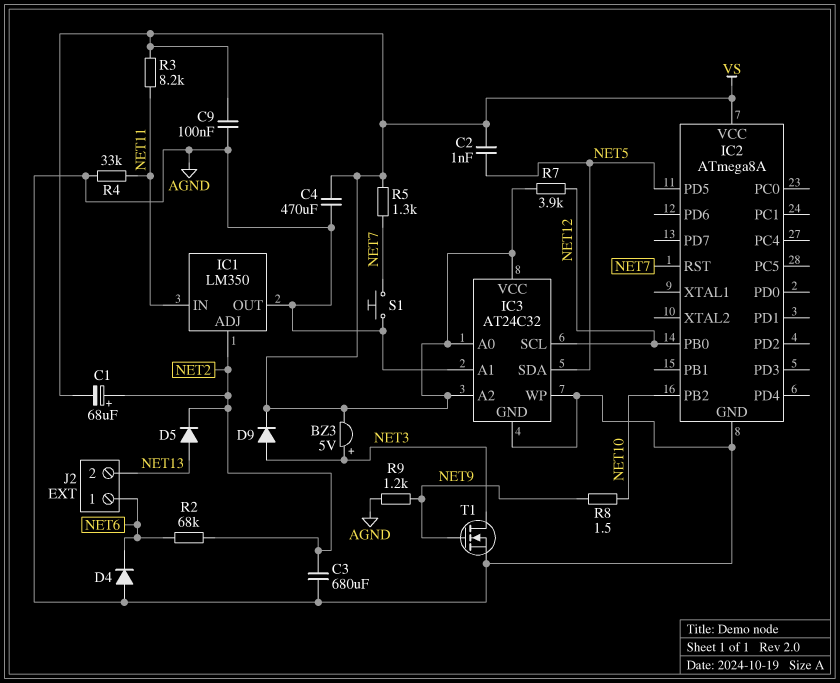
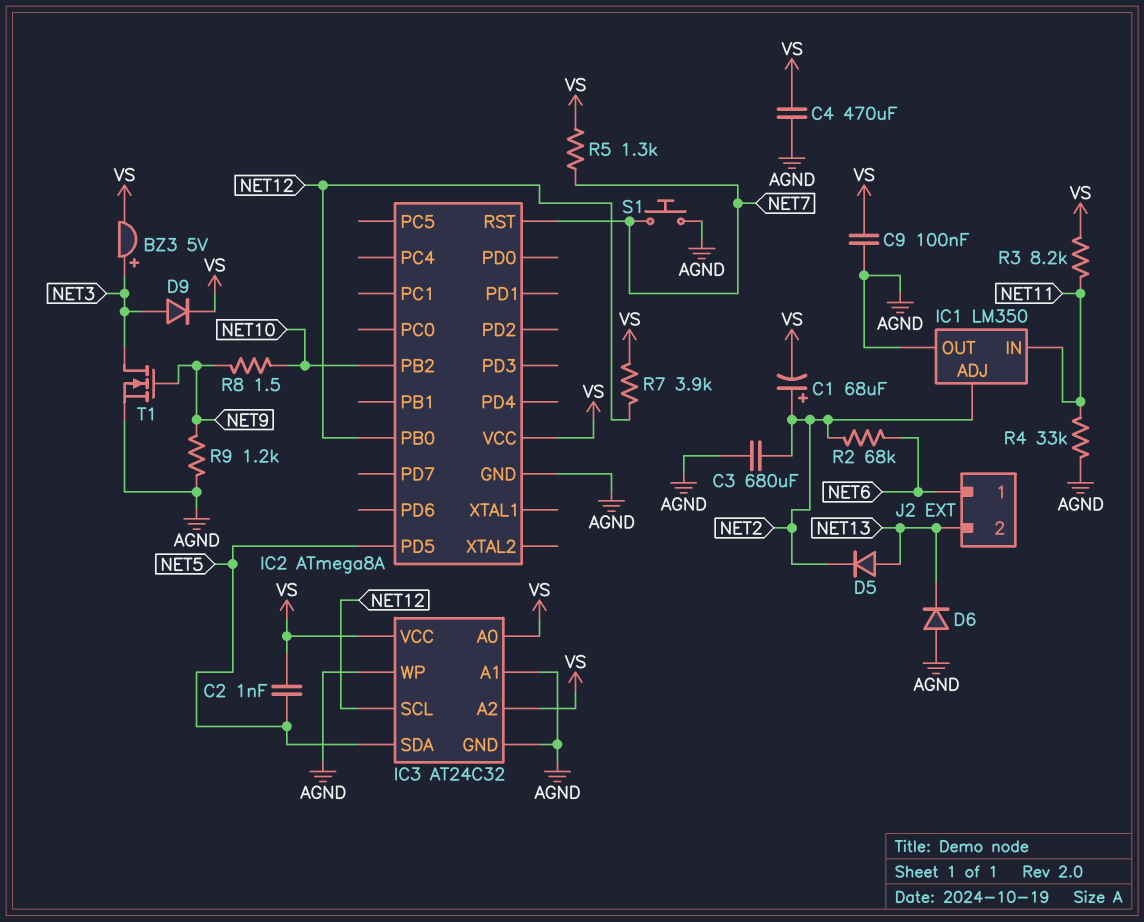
D4: diode (A AGND, K NET6) -> none
D6: none -> diode (A AGND, K NET13)

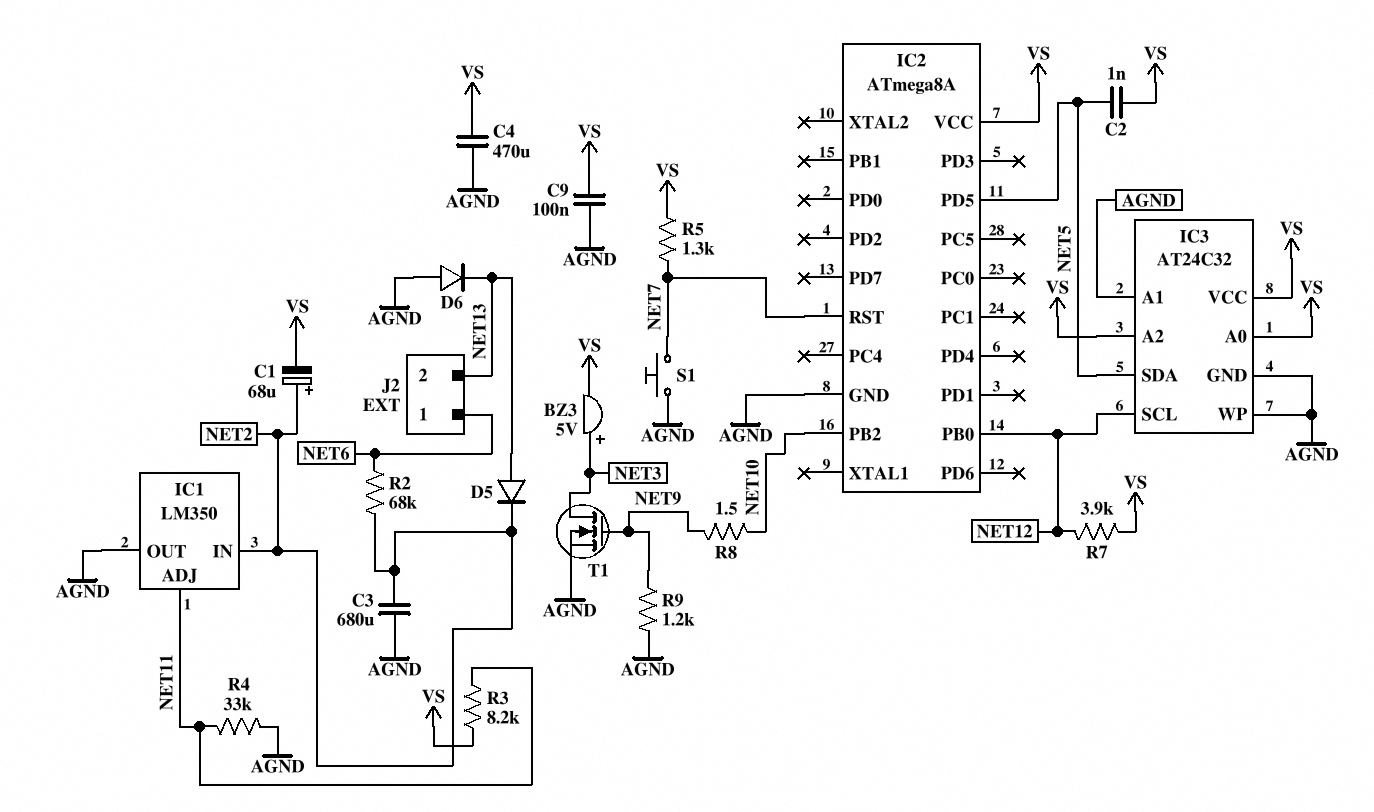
D9: diode (A NET3, K VS) -> none
IC1 pin ADJ: NET2 -> NET11
IC1 pin IN: NET11 -> NET2

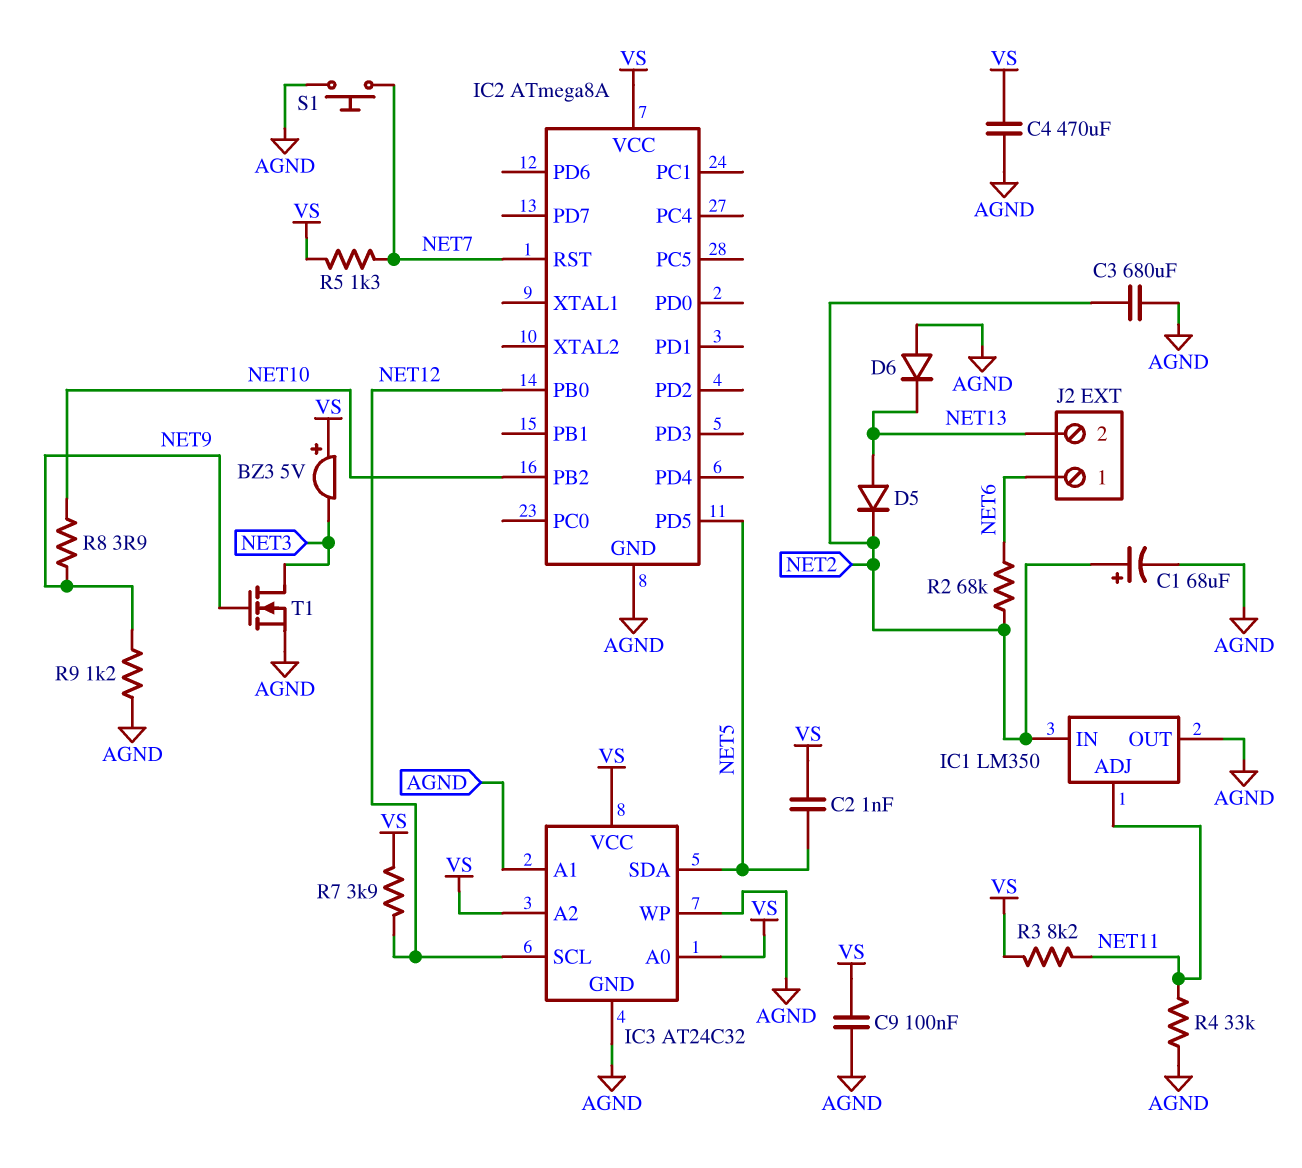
BZ3: buzzer 5V (plus NET3, minus VS) -> buzzer 5V (plus VS, minus NET3)
C1: 68uF (plus NET2, minus VS) -> 68uF (plus NET2, minus AGND)
R8: 1.5 (NET9, NET10) -> 3.9 (NET9, NET10)

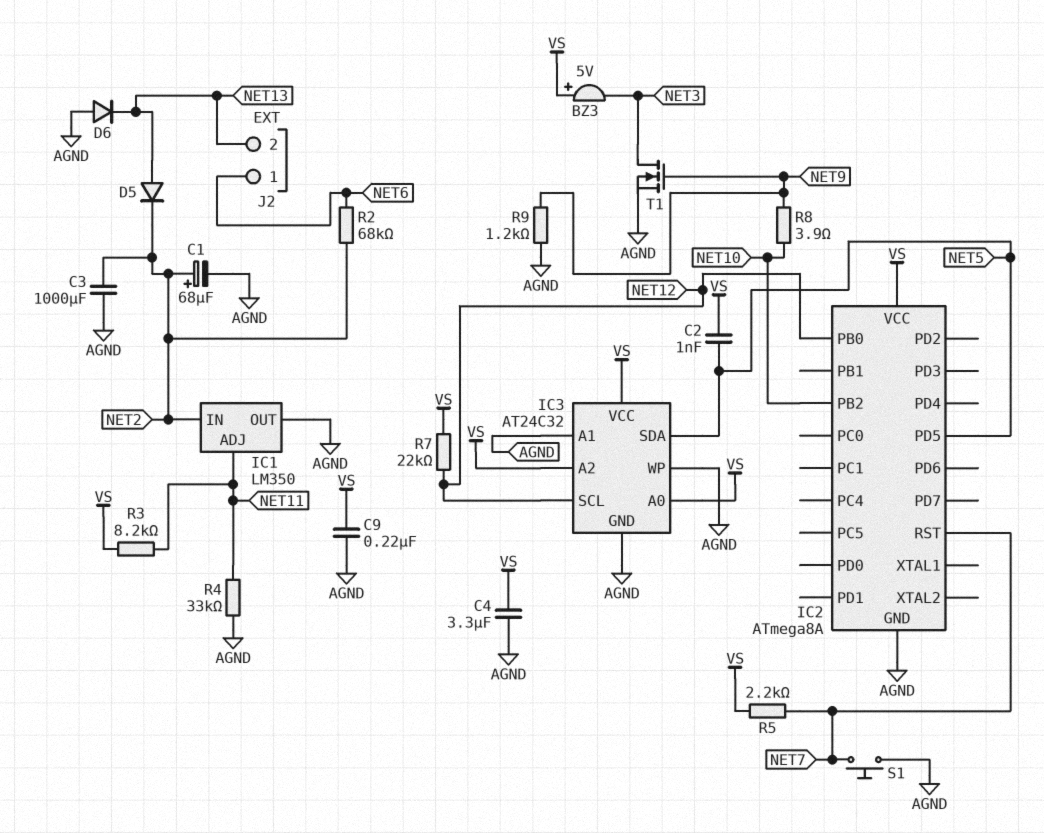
C3: 680uF (AGND, NET2) -> 1000uF (AGND, NET2)
C4: 470uF (AGND, VS) -> 3.3uF (AGND, VS)
C9: 100nF (AGND, VS) -> 220nF (AGND, VS)
R5: 1.3k (NET7, VS) -> 2.2k (NET7, VS)
R7: 3.9k (NET12, VS) -> 22k (NET12, VS)

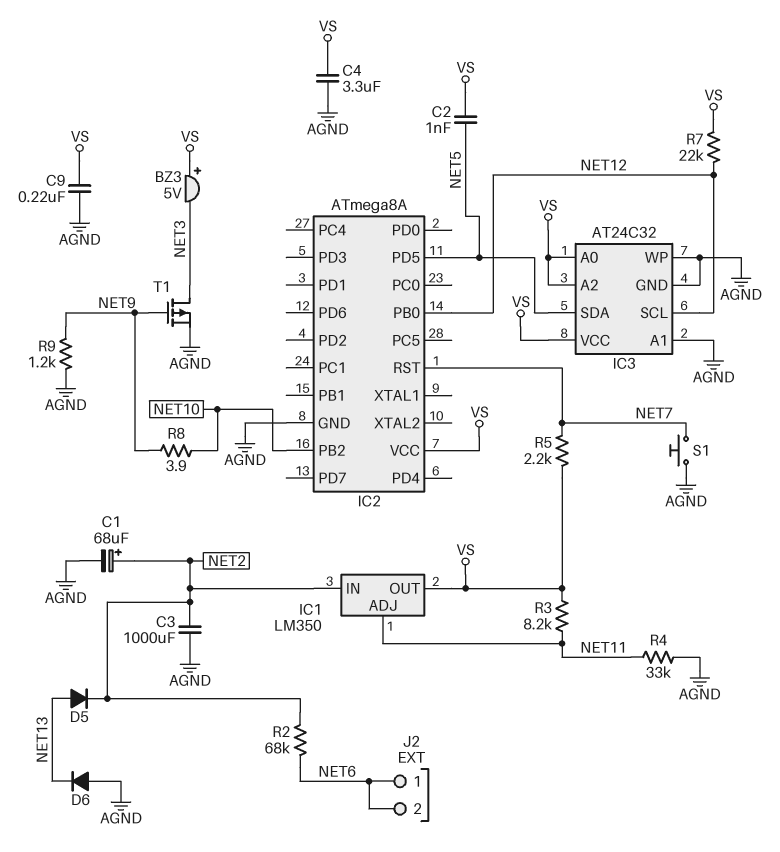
IC1 pin OUT: AGND -> VS
J2 pin 2: NET13 -> NET6
T1: NMOS (G NET9, D NET3, S AGND) -> PMOS (G NET9, D NET3, S AGND)

